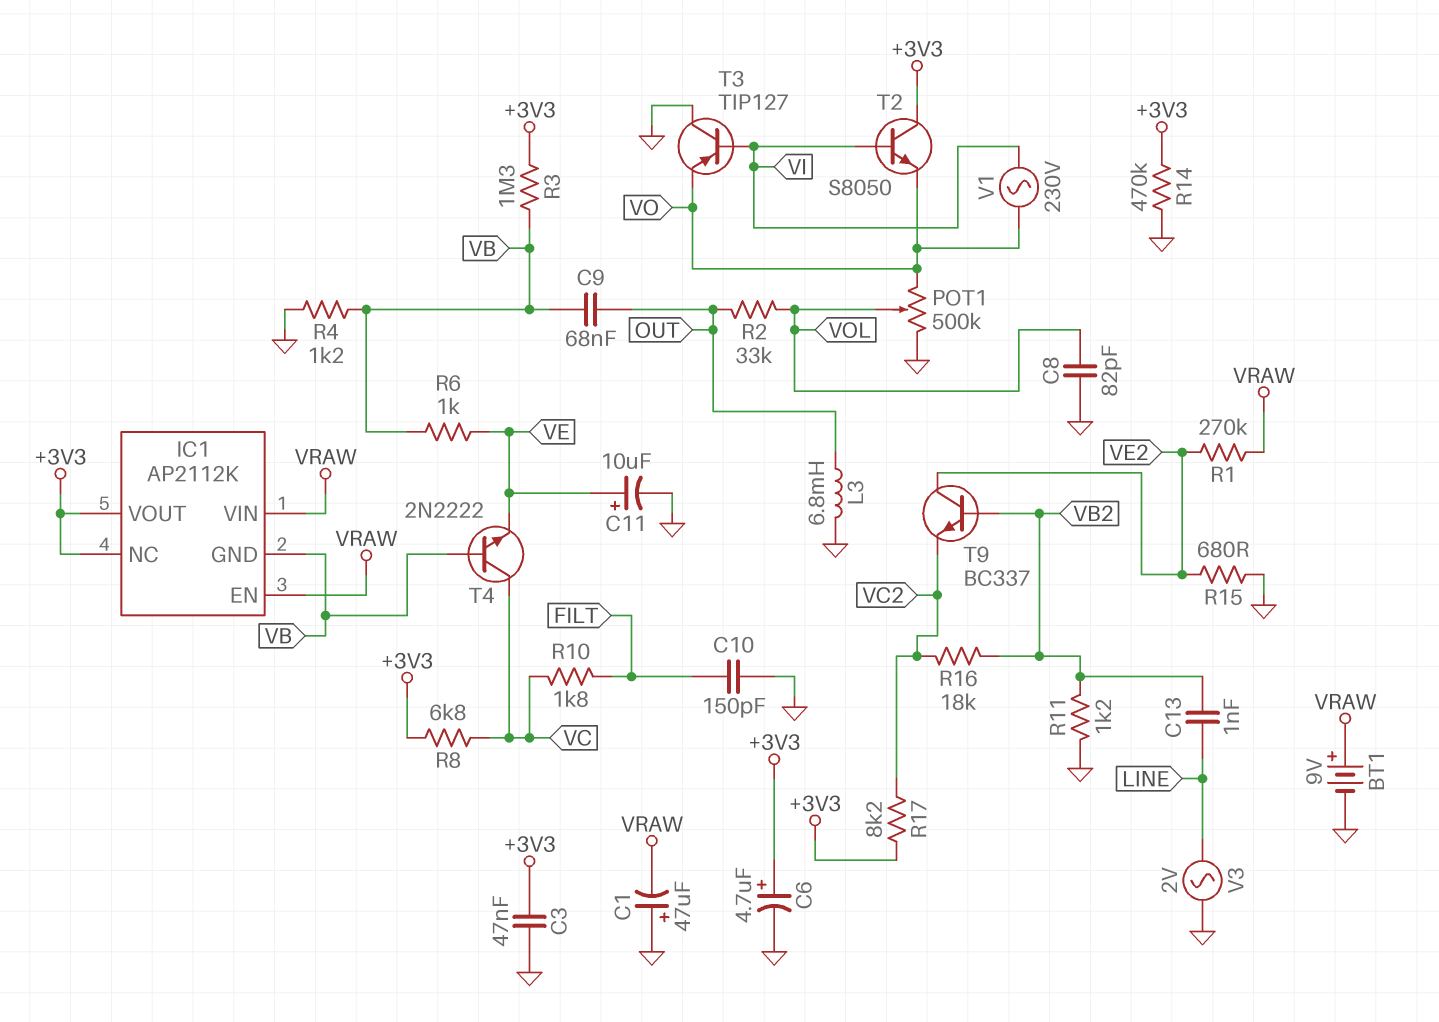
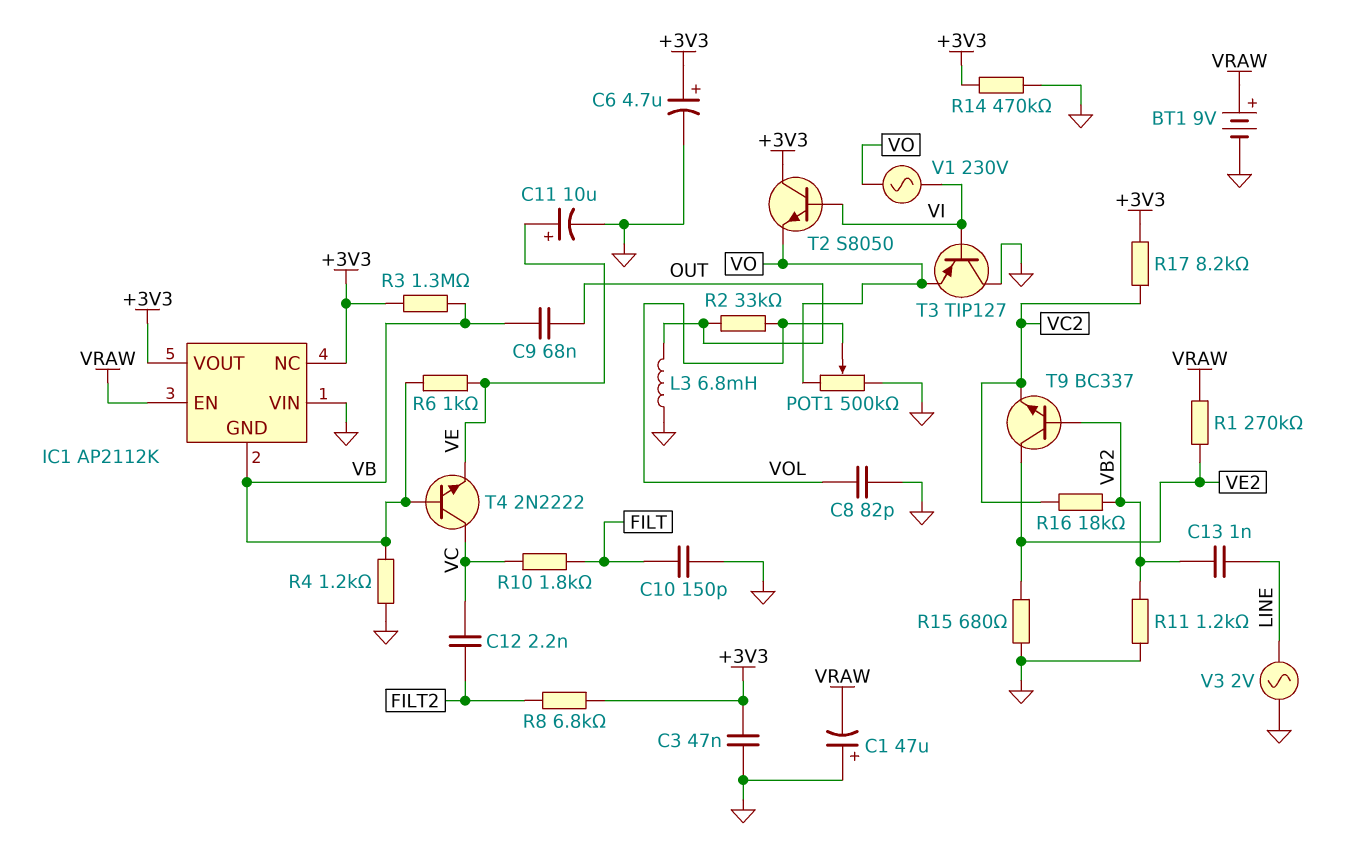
C12: none -> 2.2nF (FILT2, VC)
IC1 pin VIN: VRAW -> GND
R8: 6.8k (+3V3, VC) -> 6.8k (+3V3, FILT2)

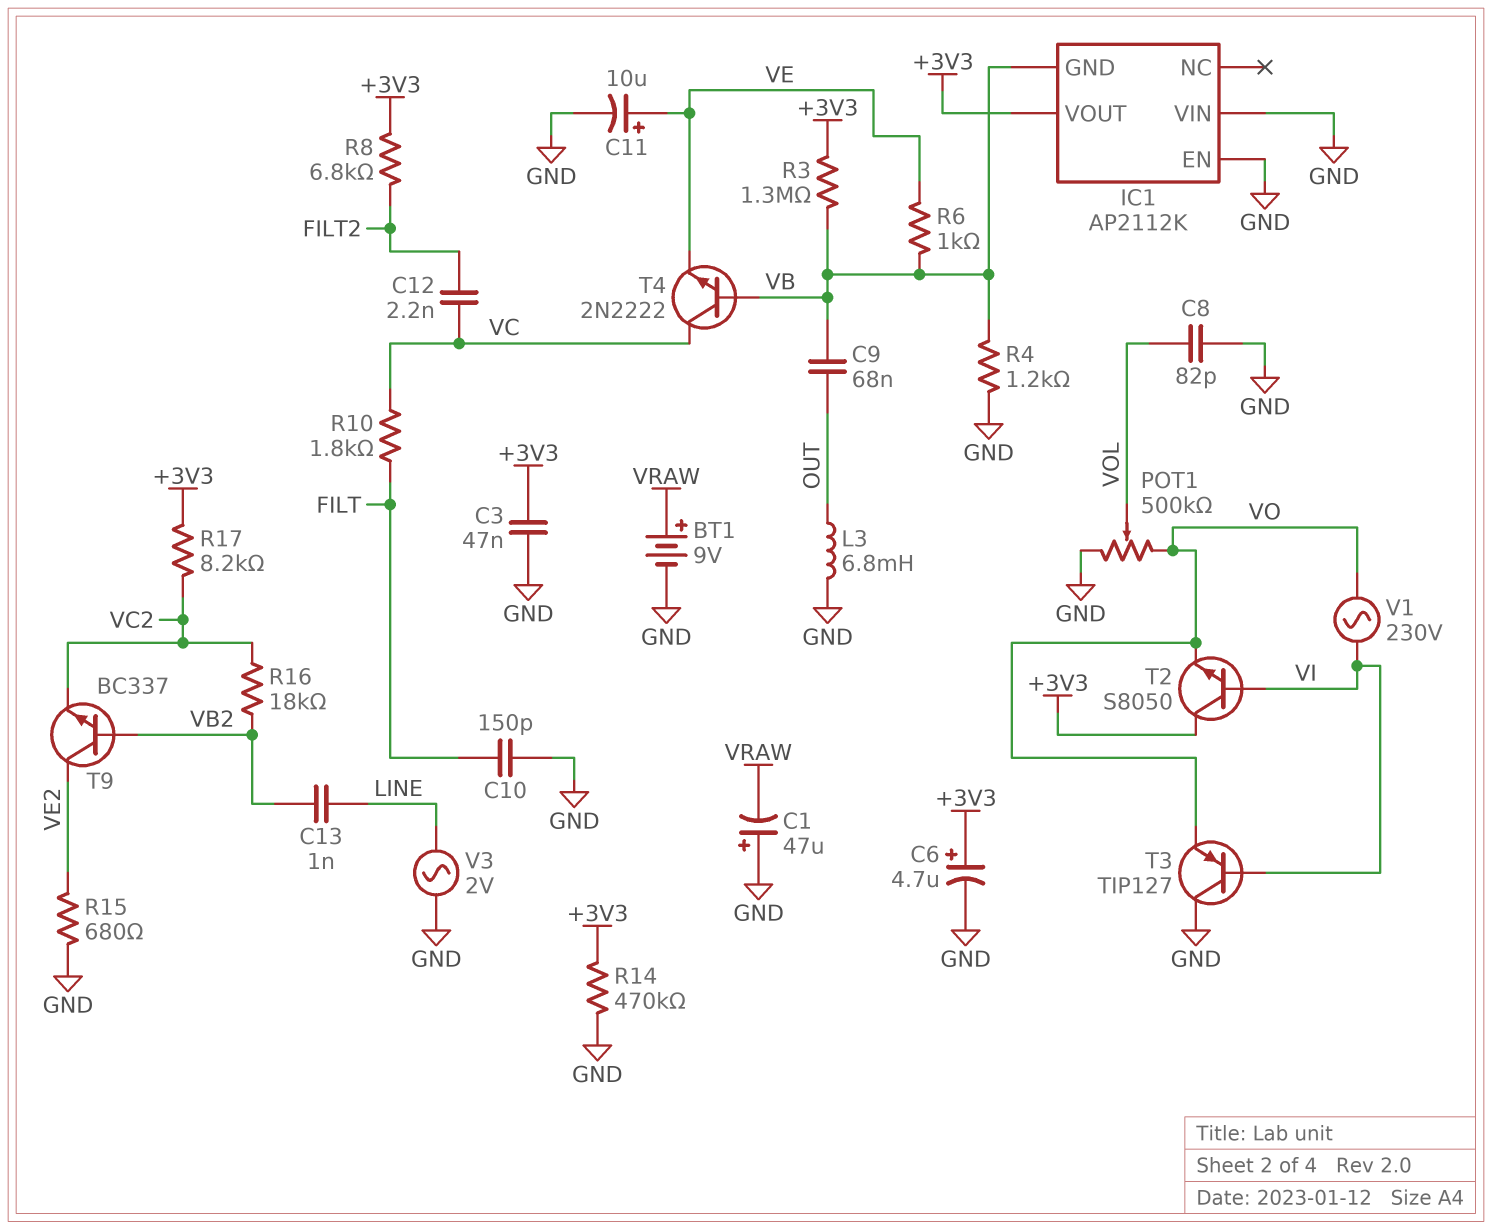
IC1 pin EN: VRAW -> GND
IC1 pin NC: +3V3 -> none
R1: 270k (VE2, VRAW) -> none
R2: 33k (OUT, VOL) -> none
R11: 1.2k (GND, VB2) -> none

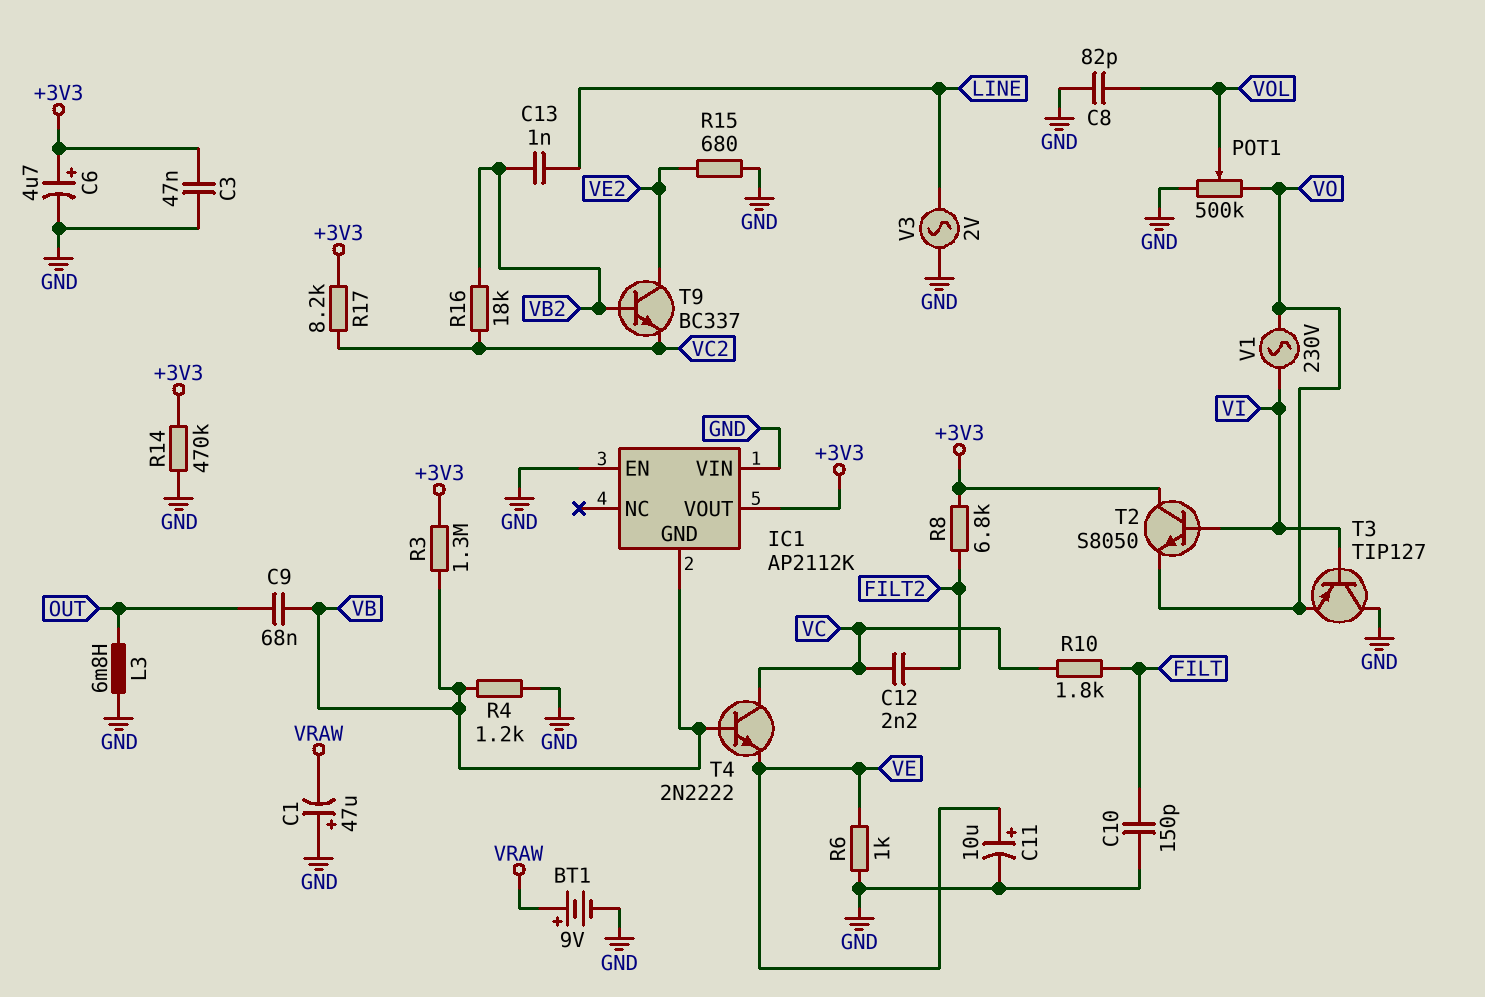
R6: 1k (VB, VE) -> 1k (GND, VE)

